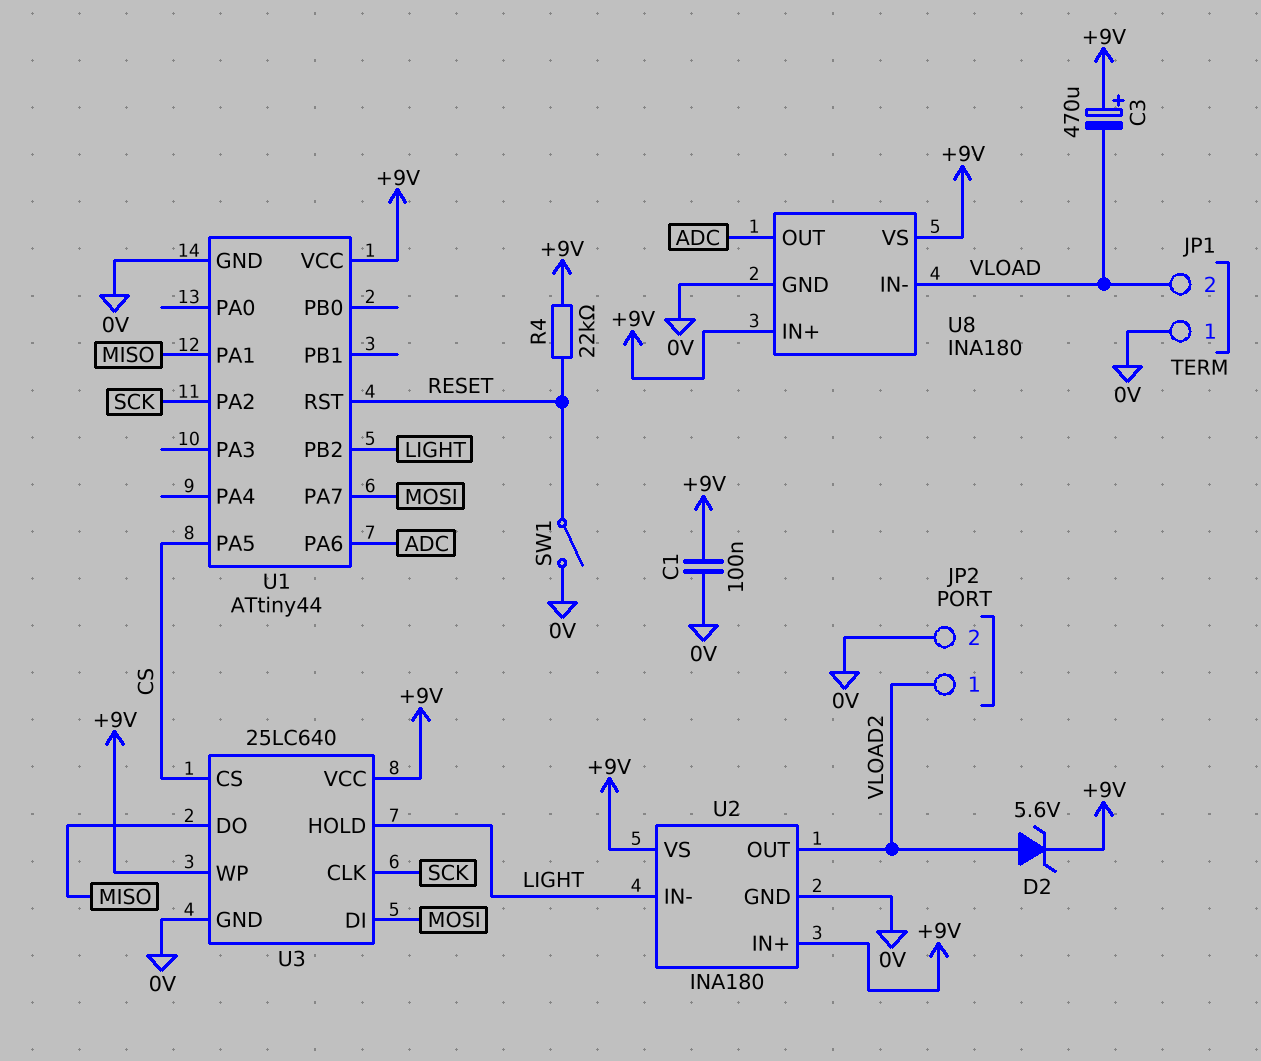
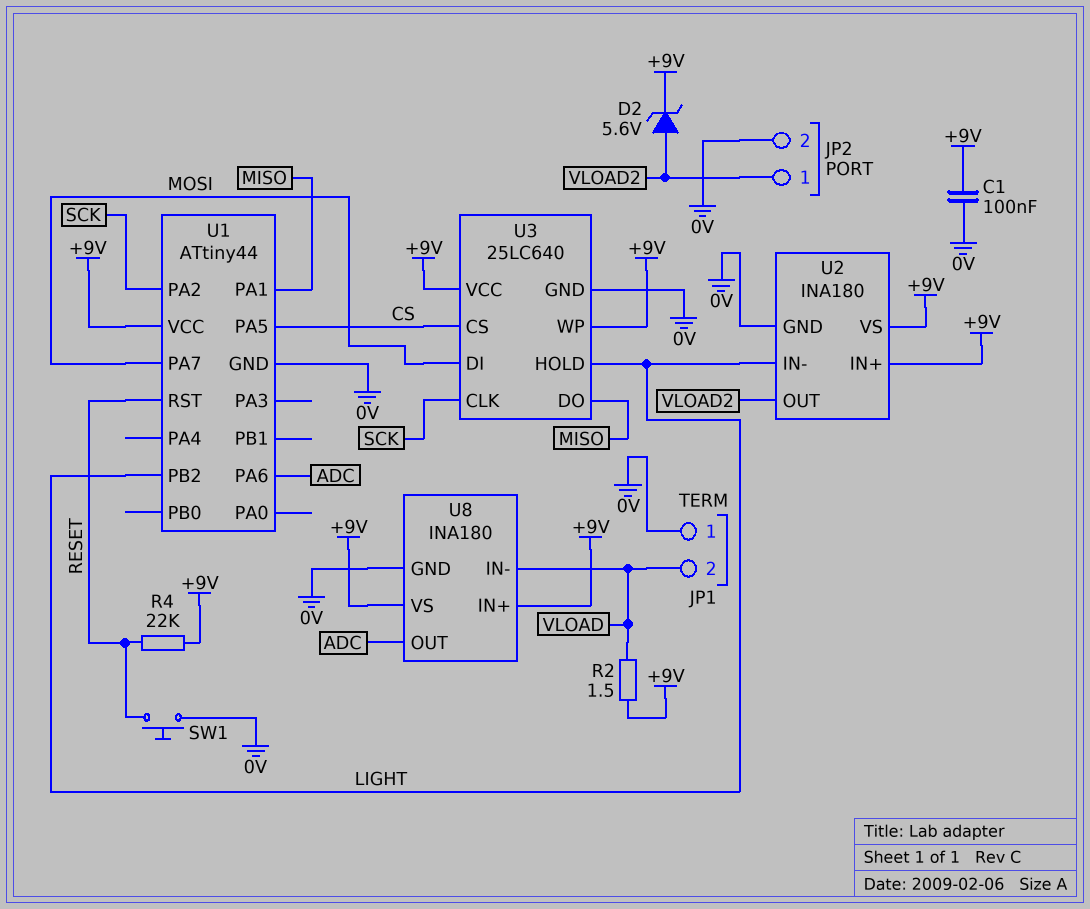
C3: 470uF (plus +9V, minus VLOAD) -> none
R2: none -> 1.5 (+9V, VLOAD)
SW1: switch (0V, RESET) -> button (0V, RESET)

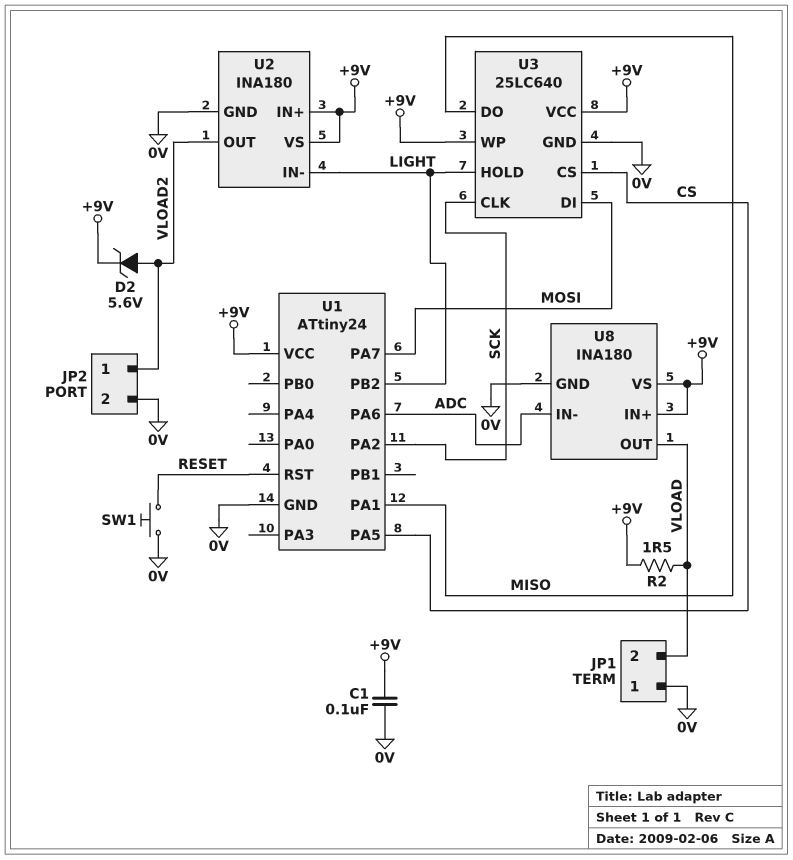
R4: 22k (+9V, RESET) -> none
U1: ATtiny44 -> ATtiny24
U8 pin IN-: VLOAD -> ADC
U8 pin OUT: ADC -> VLOAD

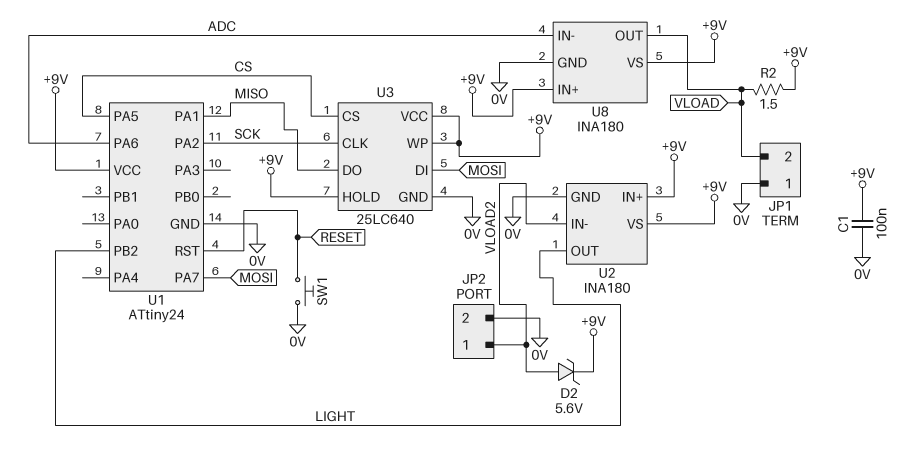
U2 pin IN-: LIGHT -> VLOAD2
U2 pin OUT: VLOAD2 -> LIGHT
U3 pin HOLD: LIGHT -> +9V

